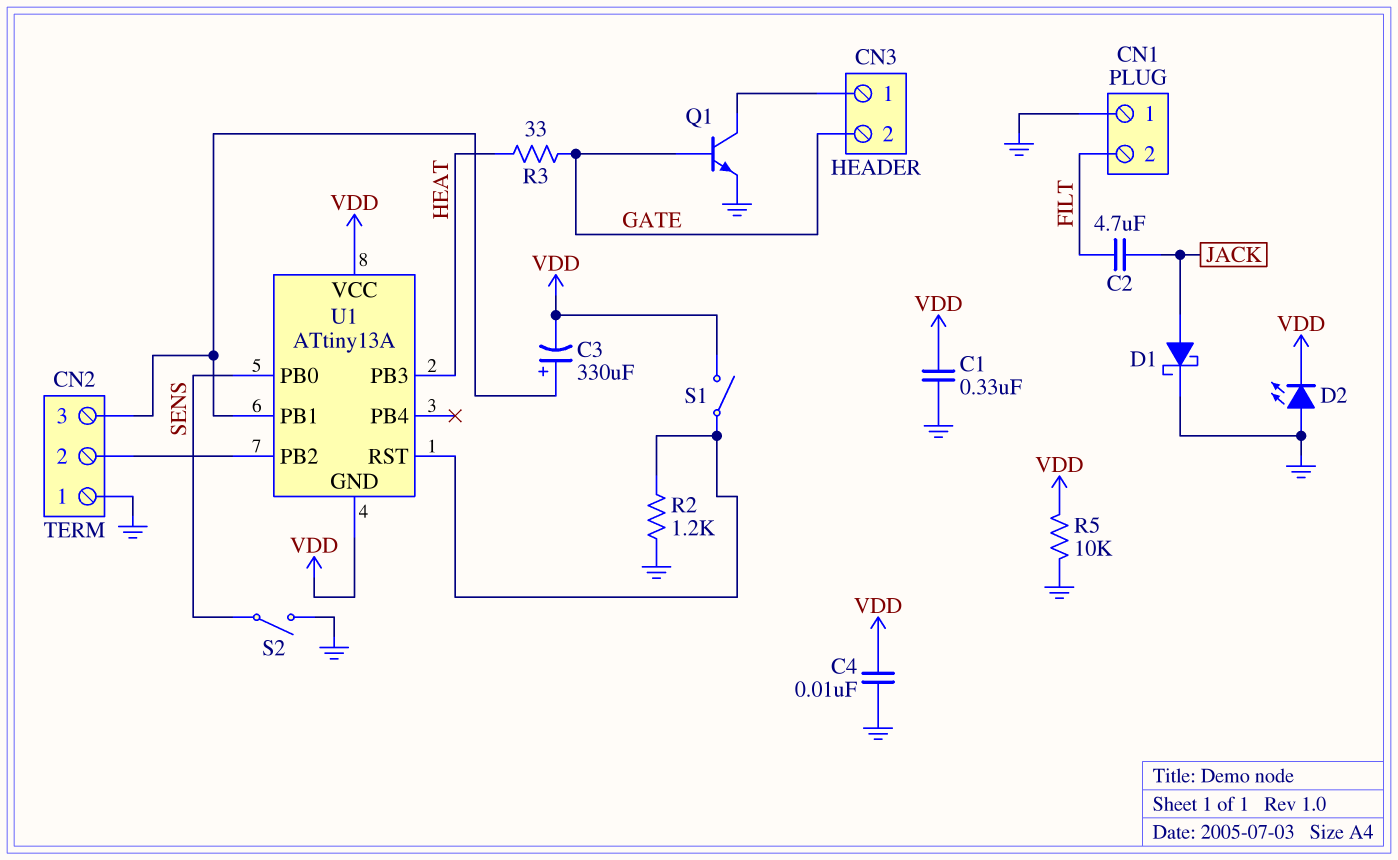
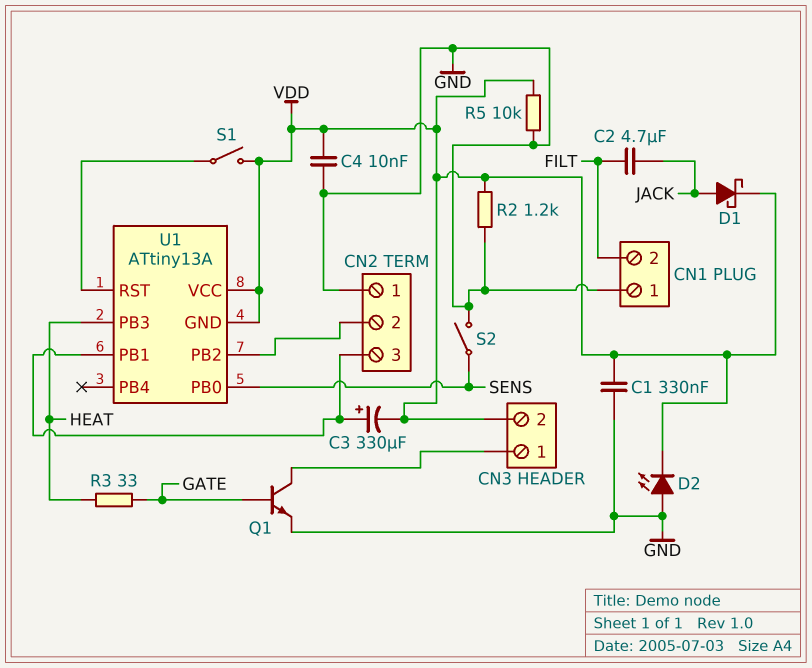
CN3 pin 2: GATE -> VDD
D1: schottky (A JACK, K GND) -> schottky (A JACK, K VDD)
R2: 1.2k (GND, U1/RST) -> 1.2k (GND, VDD)

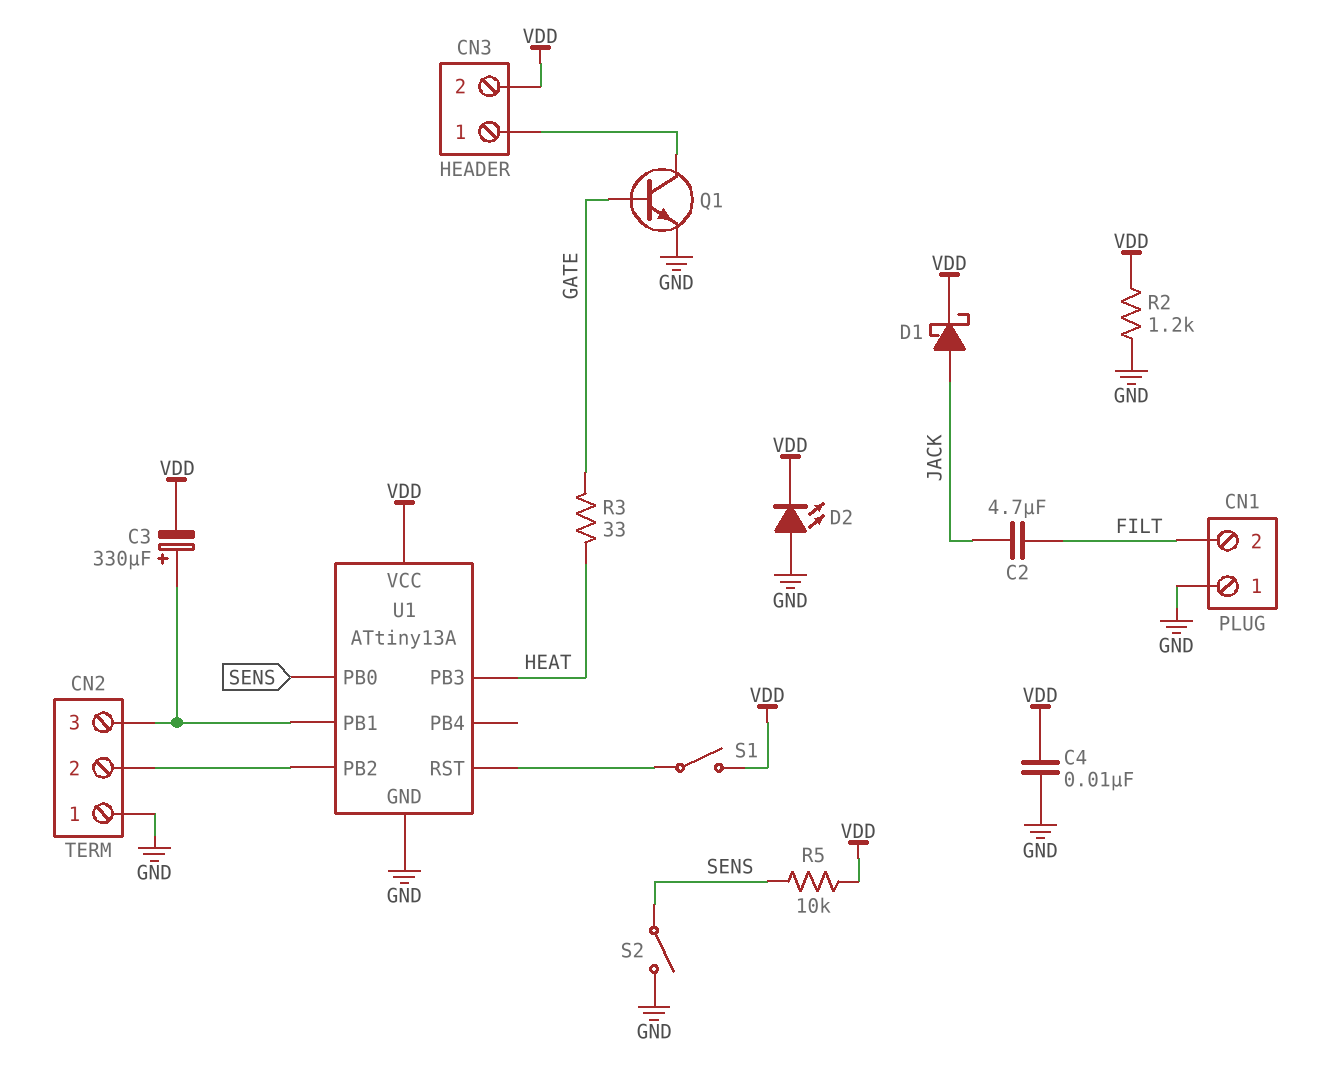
C1: 330nF (GND, VDD) -> none
R5: 10k (GND, VDD) -> 10k (SENS, VDD)
U1 pin GND: VDD -> GND

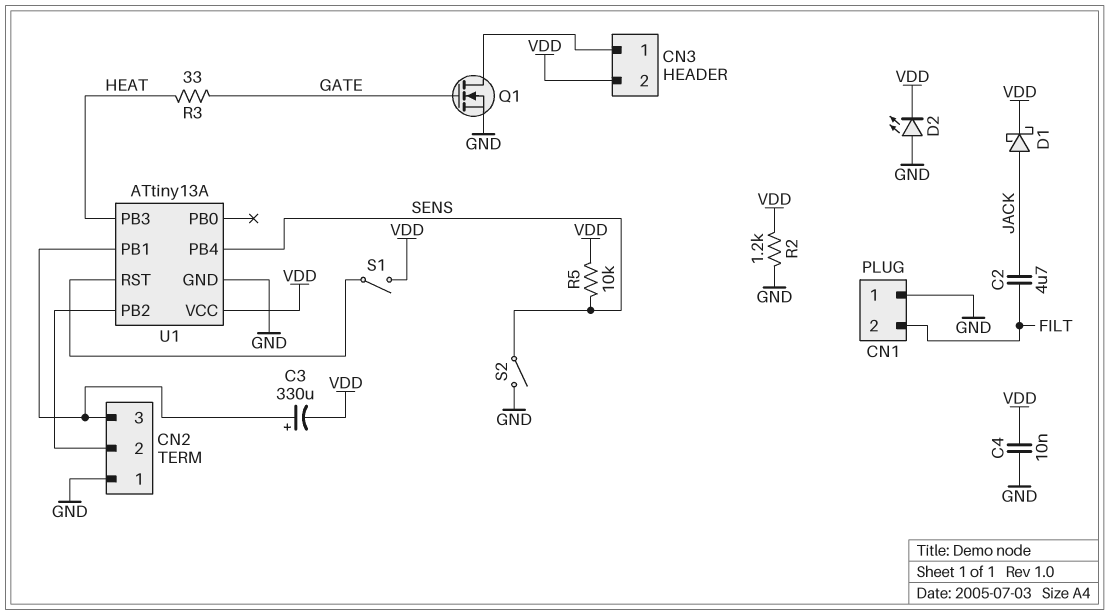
Q1: NPN (B GATE, C CN3/1, E GND) -> NMOS (G GATE, D CN3/1, S GND)
U1 pin PB0: SENS -> none
U1 pin PB4: none -> SENS

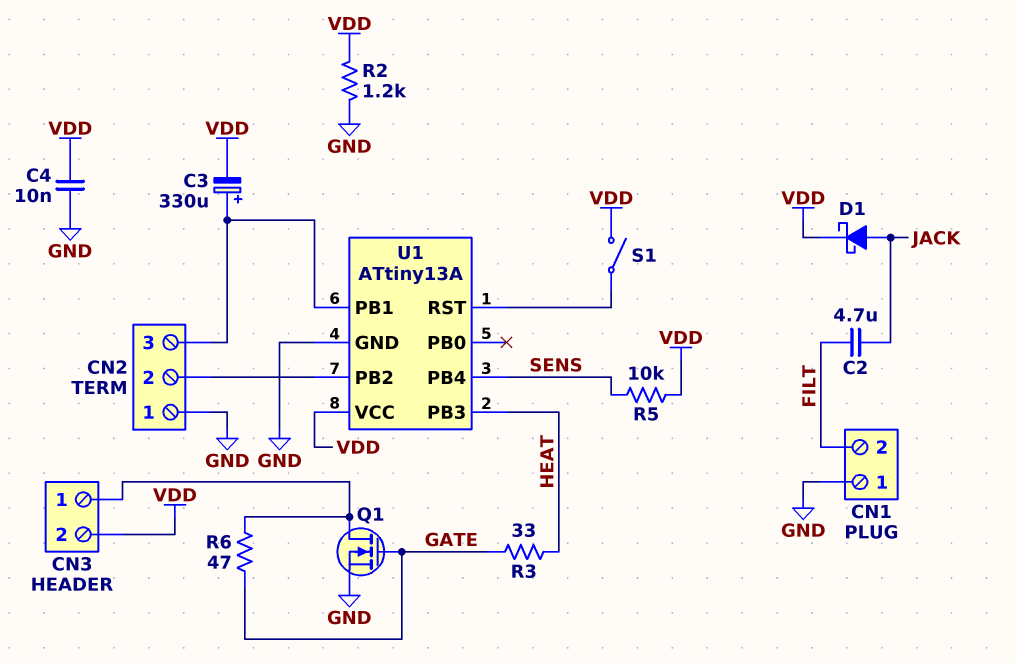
D2: LED (A GND, K VDD) -> none
R6: none -> 47 (CN3/1, GATE)
S2: switch (GND, SENS) -> none

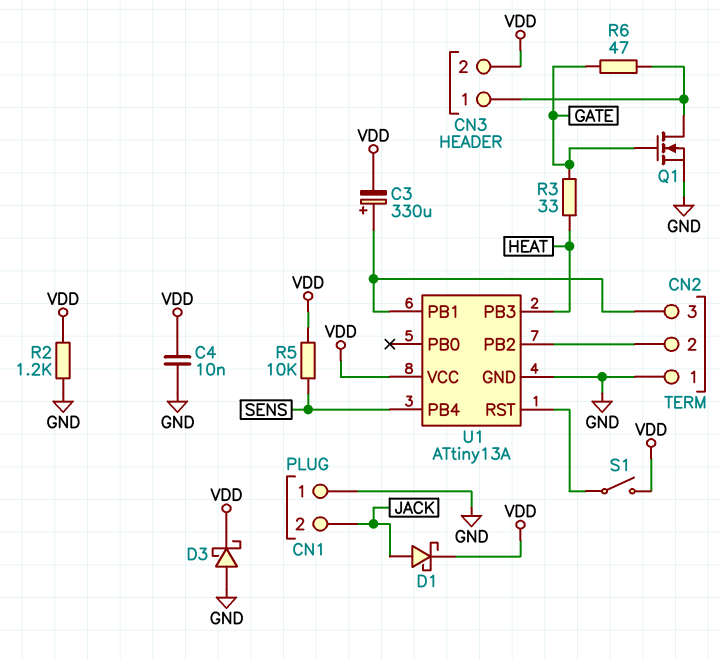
C2: 4.7uF (FILT, JACK) -> none
CN1 pin 2: FILT -> JACK
D3: none -> schottky (A GND, K VDD)

